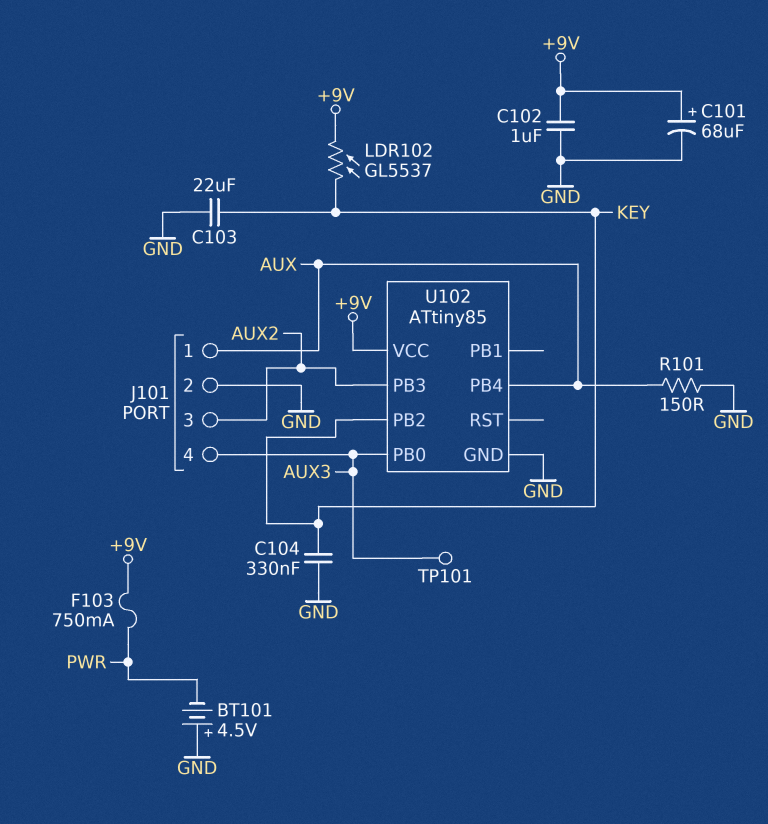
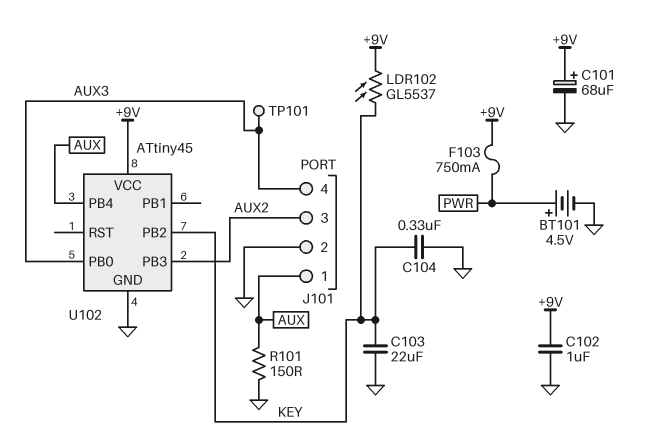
BT101: 4.5V (plus GND, minus PWR) -> 4.5V (plus PWR, minus GND)
U102: ATtiny85 -> ATtiny45

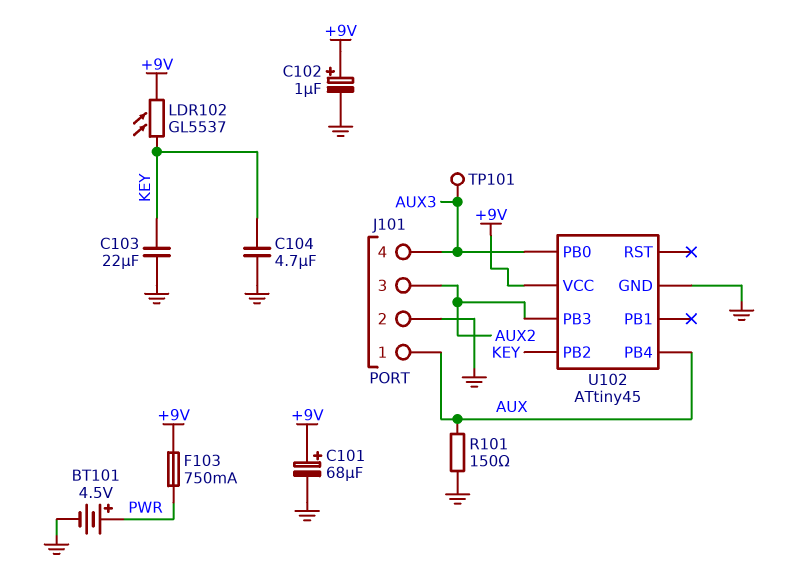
C102: 1uF (+9V, GND) -> 1uF (plus +9V, minus GND)
C104: 330nF (GND, KEY) -> 4.7uF (GND, KEY)

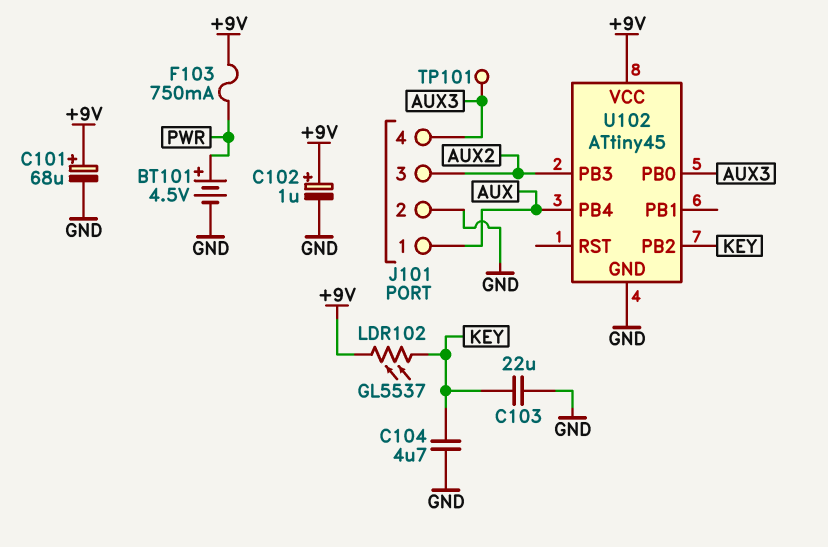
R101: 150 (AUX, GND) -> none

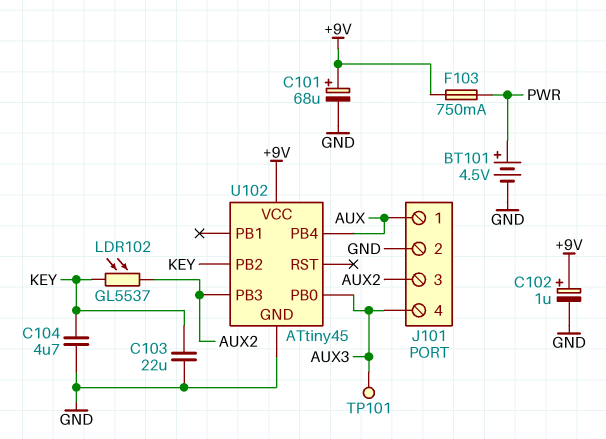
LDR102: GL5537 (+9V, KEY) -> GL5537 (AUX2, KEY)

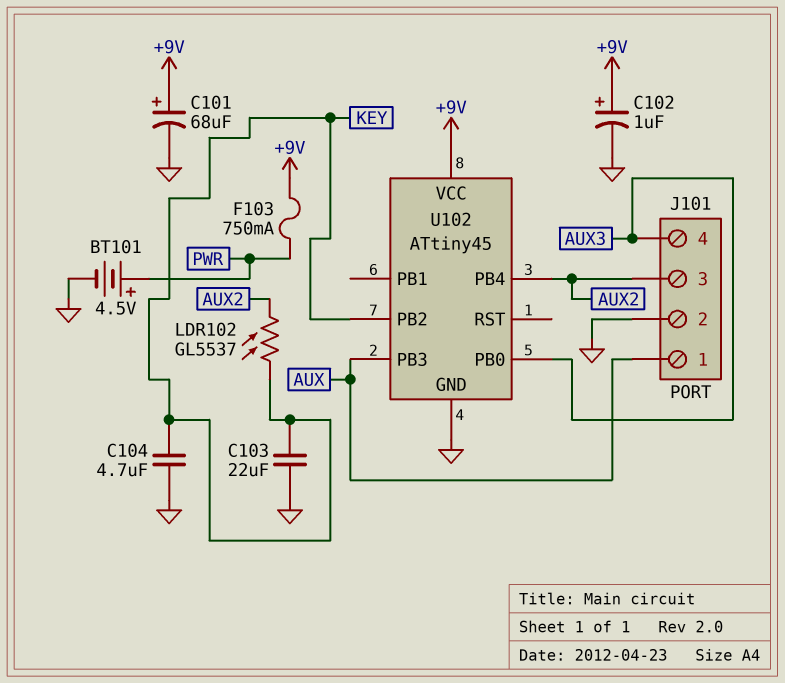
TP101: test point (AUX3) -> none
U102 pin PB3: AUX2 -> AUX
U102 pin PB4: AUX -> AUX2

